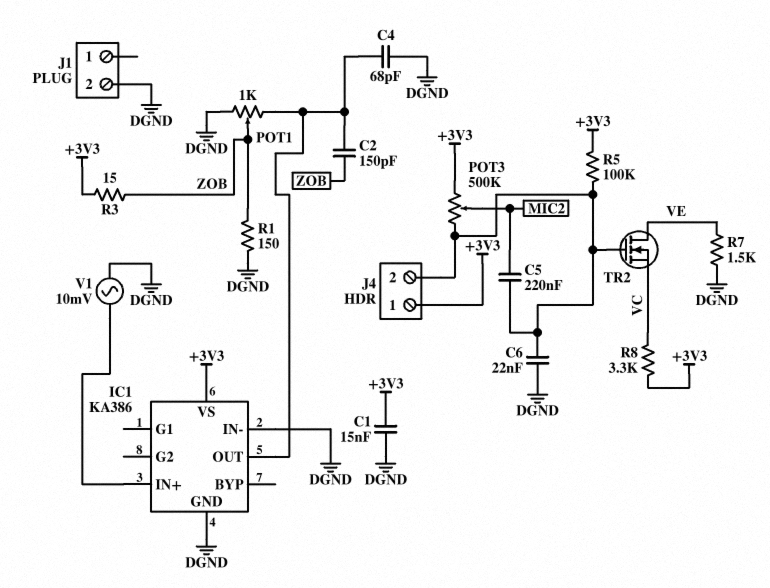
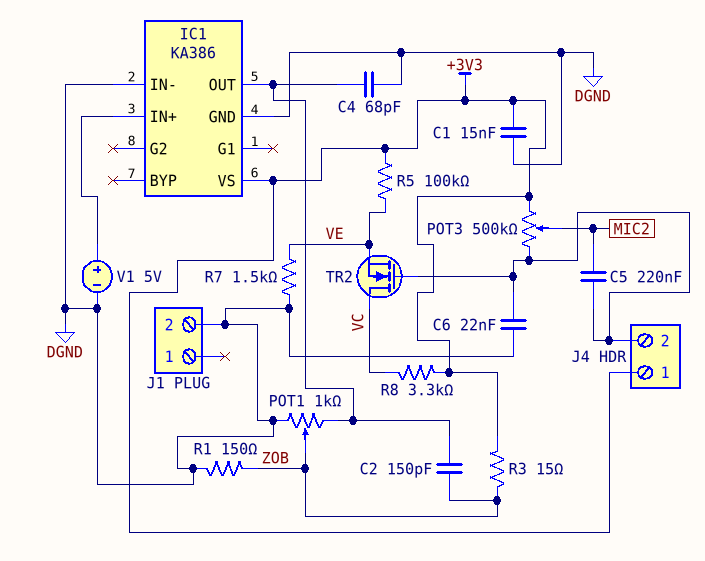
R5: 100k (+3V3, J4/2) -> 100k (+3V3, VE)
TR2: NMOS (G J4/2, D VE, S VC) -> NMOS (G J4/2, D VC, S VE)
V1: AC 10mV (DGND, IC1/IN+) -> 5V (plus IC1/IN+, minus DGND)

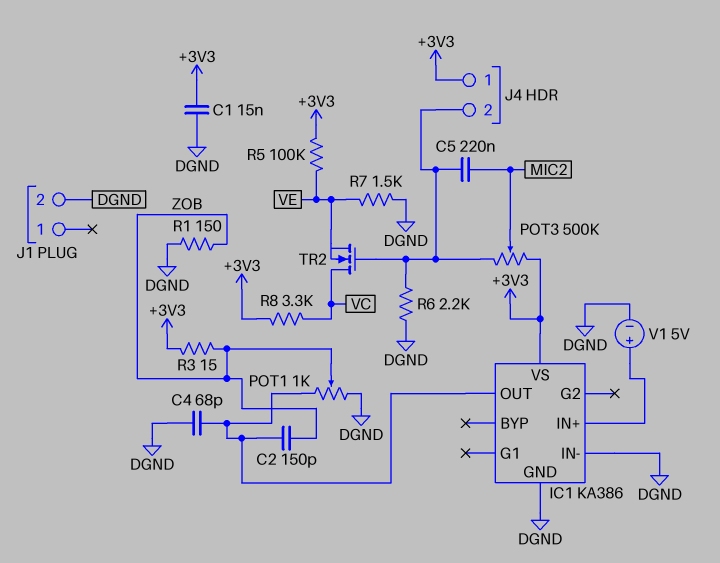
C6: 22nF (DGND, J4/2) -> none
R6: none -> 2.2k (DGND, J4/2)

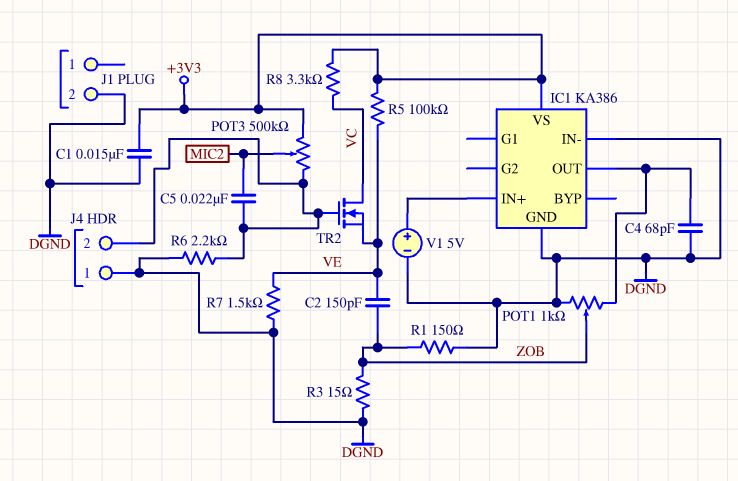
C2: 150pF (IC1/OUT, ZOB) -> 150pF (VE, ZOB)
C5: 220nF (J4/2, MIC2) -> 22nF (J4/2, MIC2)
J4 pin 1: +3V3 -> DGND
R3: 15 (+3V3, ZOB) -> 15 (DGND, ZOB)

